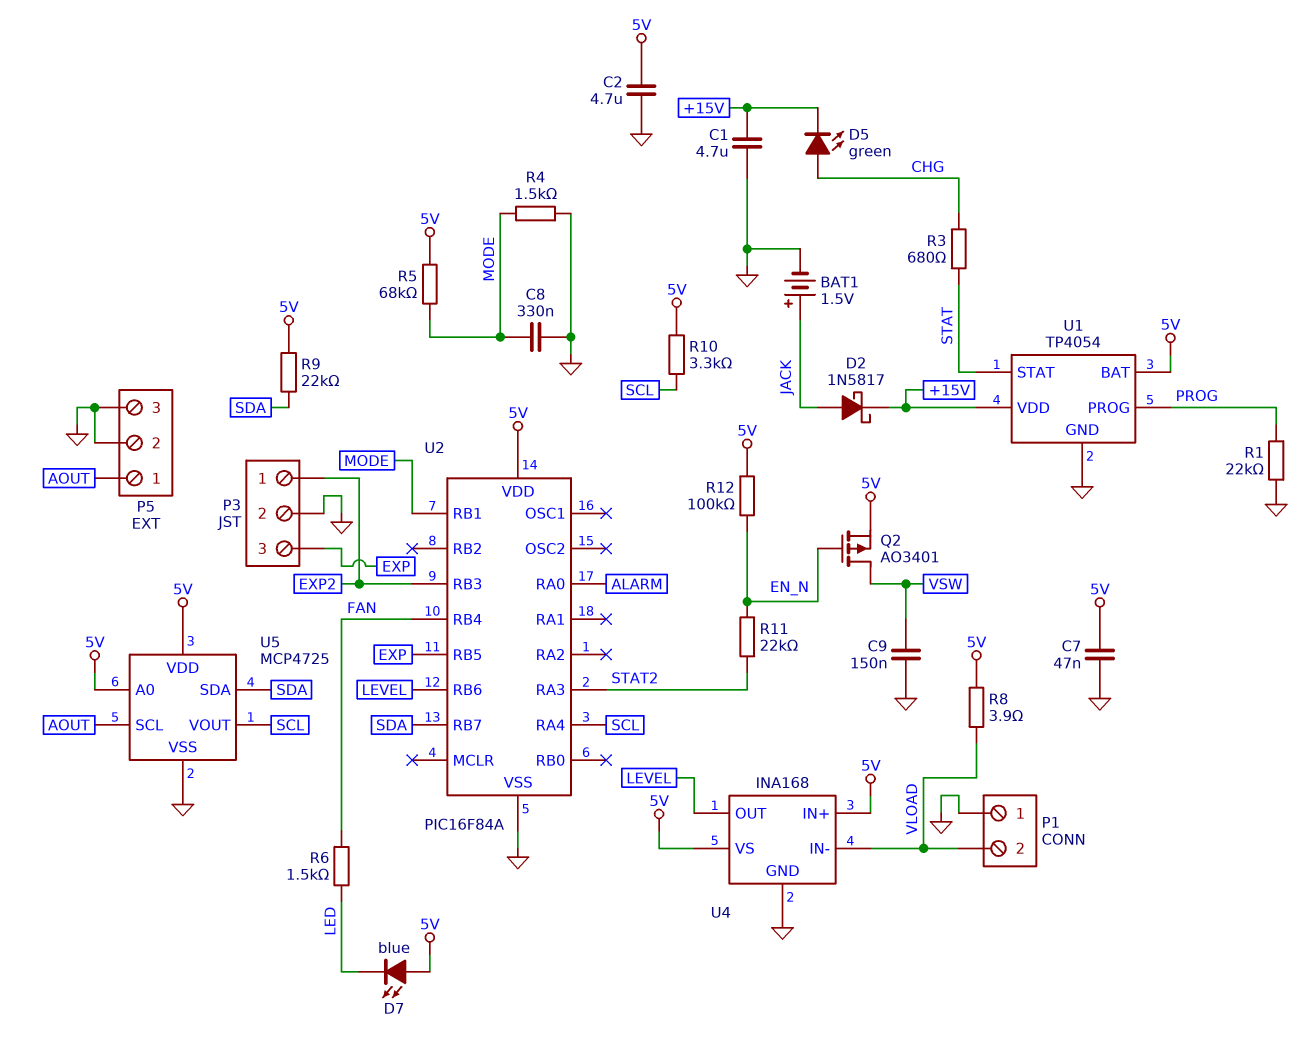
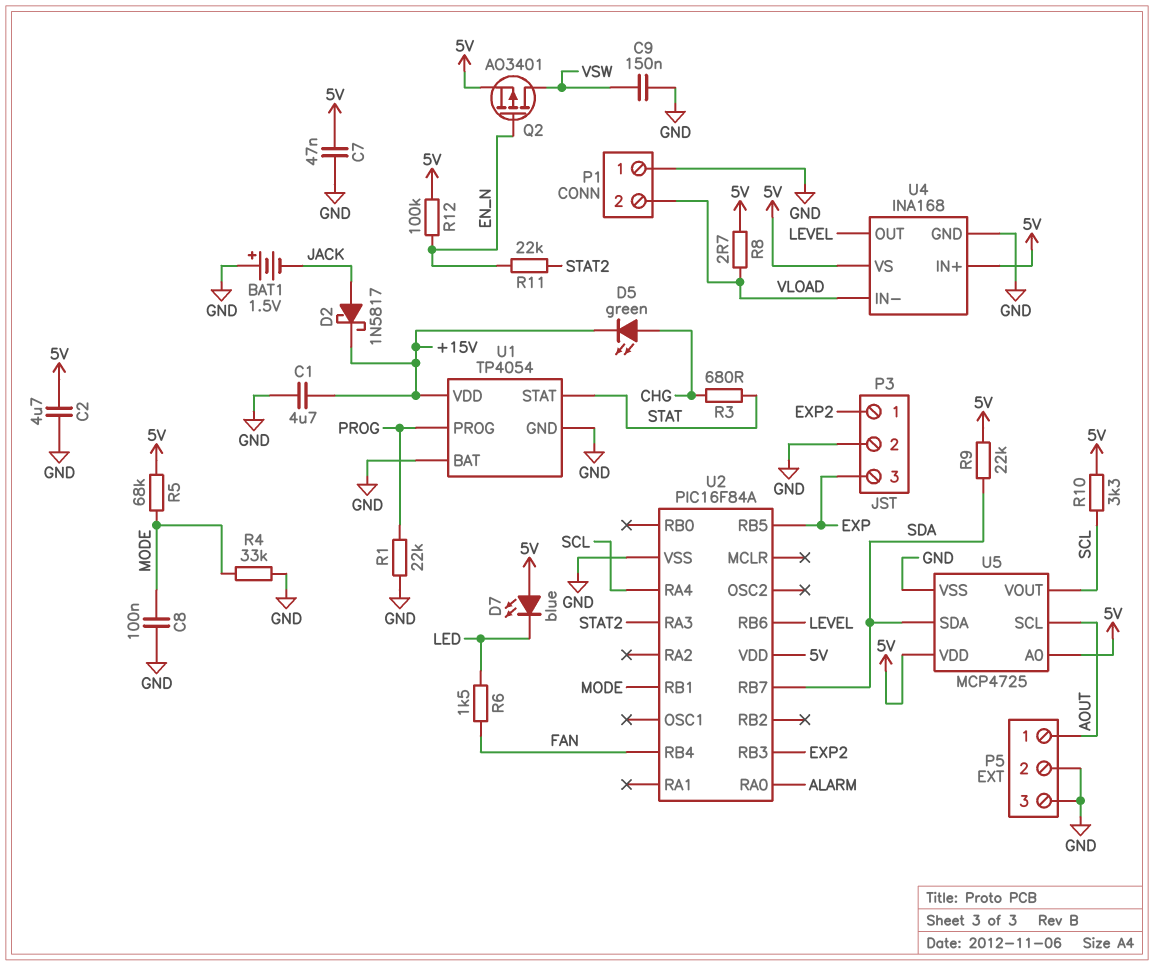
BAT1: 1.5V (plus JACK, minus GND) -> 1.5V (plus GND, minus JACK)
C8: 330nF (GND, MODE) -> 100nF (GND, MODE)
R4: 1.5k (GND, MODE) -> 33k (GND, MODE)
R8: 3.9 (5V, VLOAD) -> 2.7 (5V, VLOAD)
U1 pin BAT: 5V -> GND

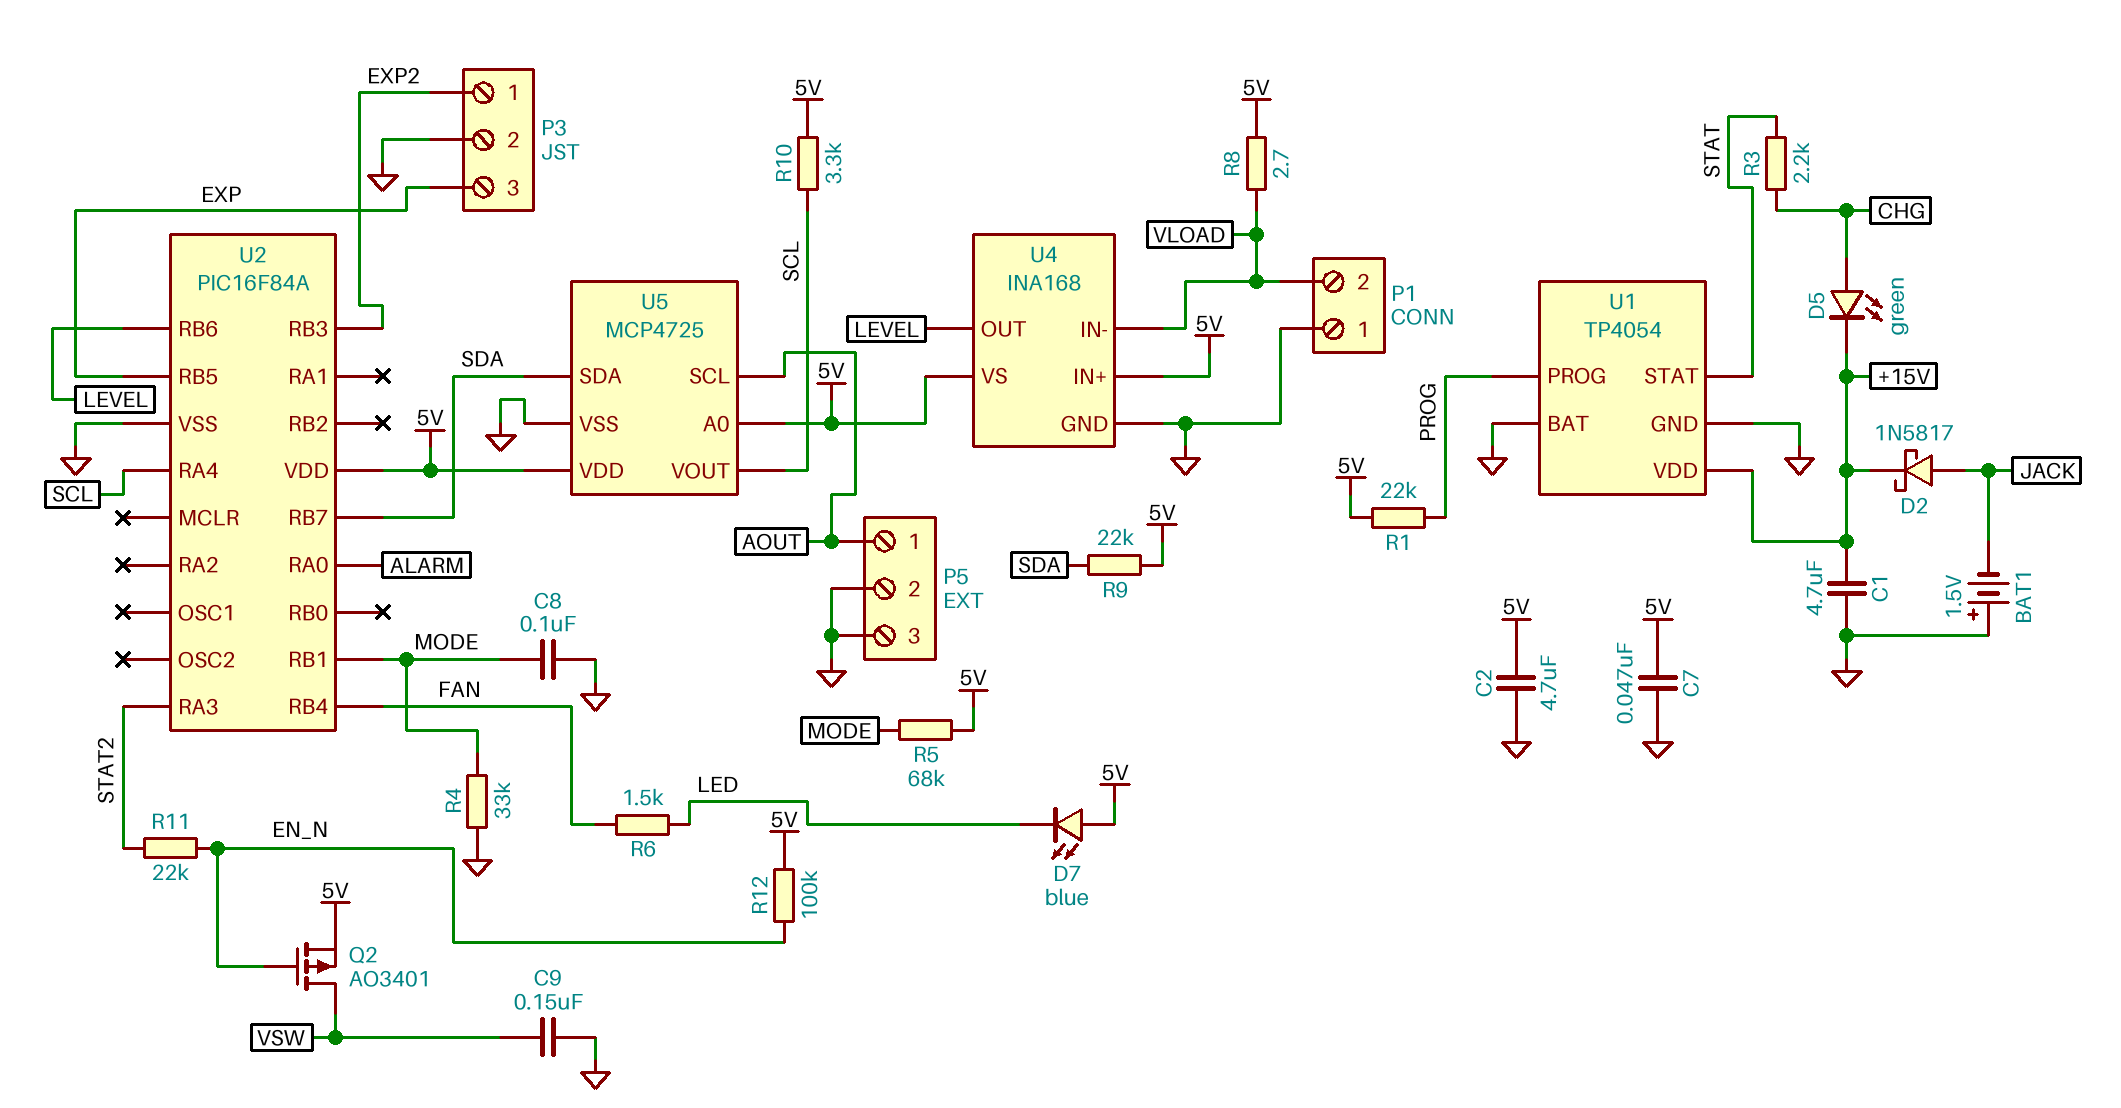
R1: 22k (GND, PROG) -> 22k (5V, PROG)
R3: 680 (CHG, STAT) -> 2.2k (CHG, STAT)

